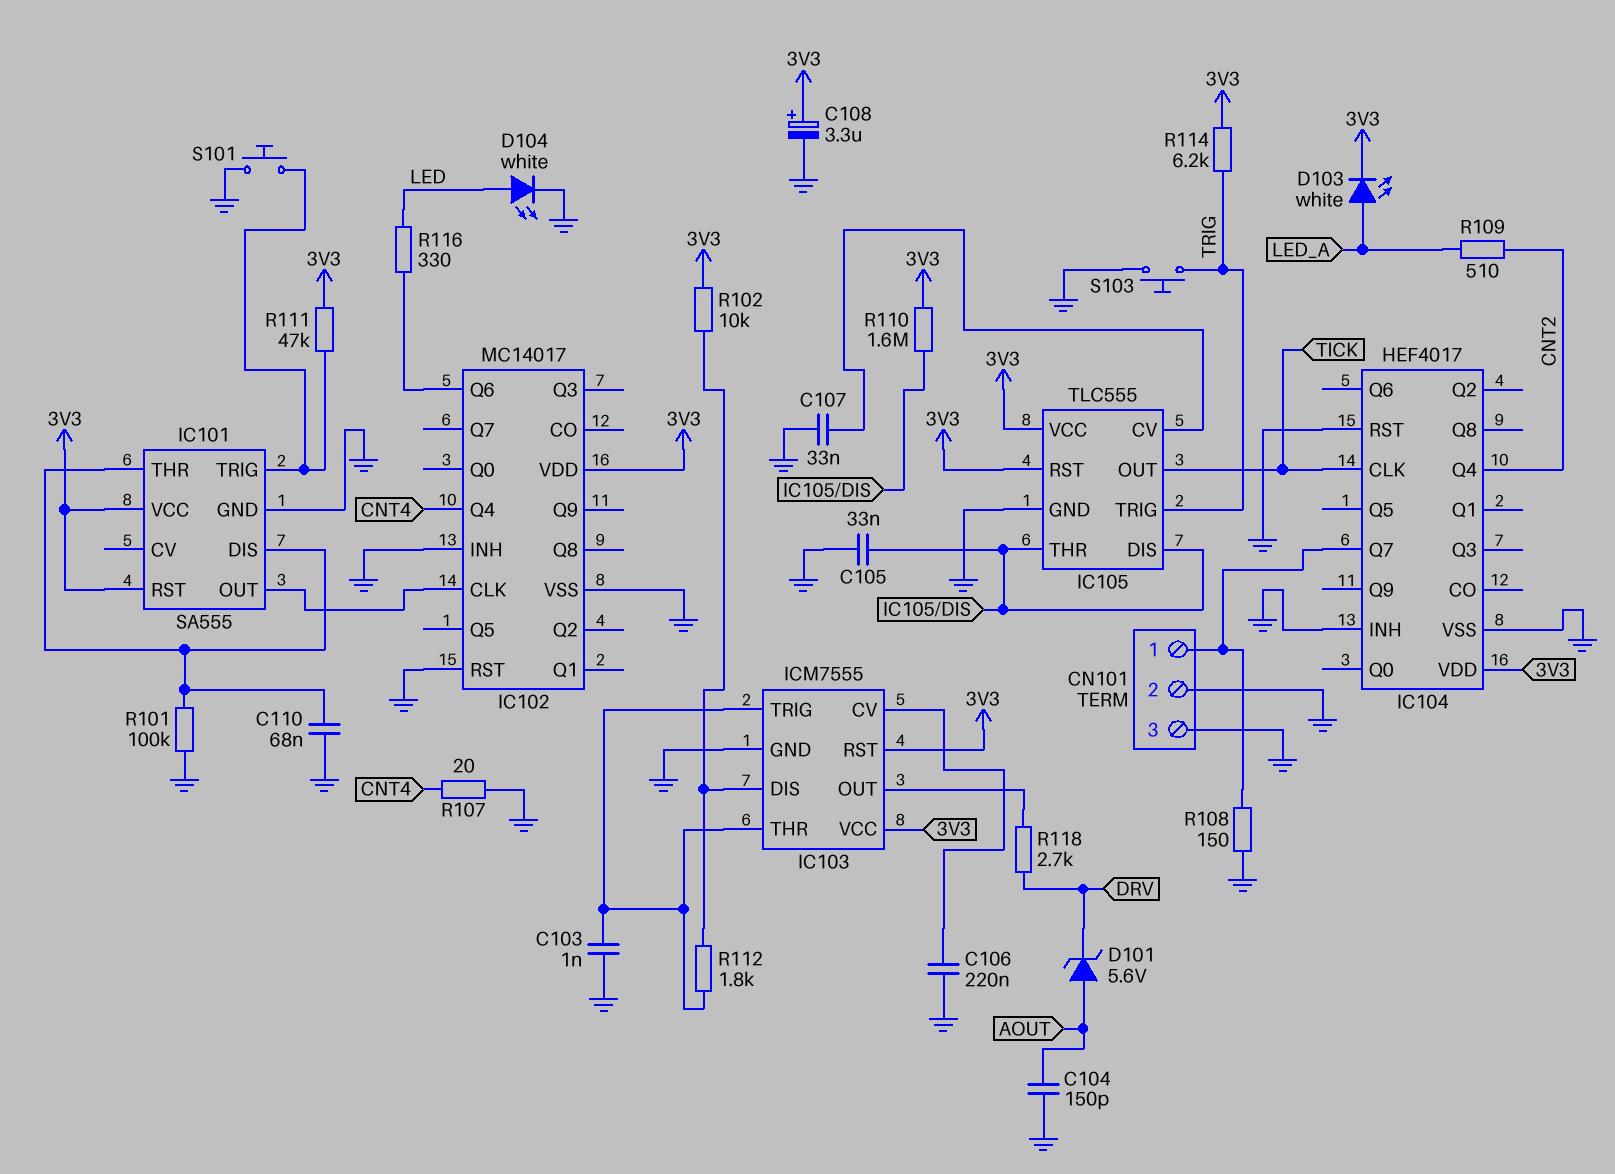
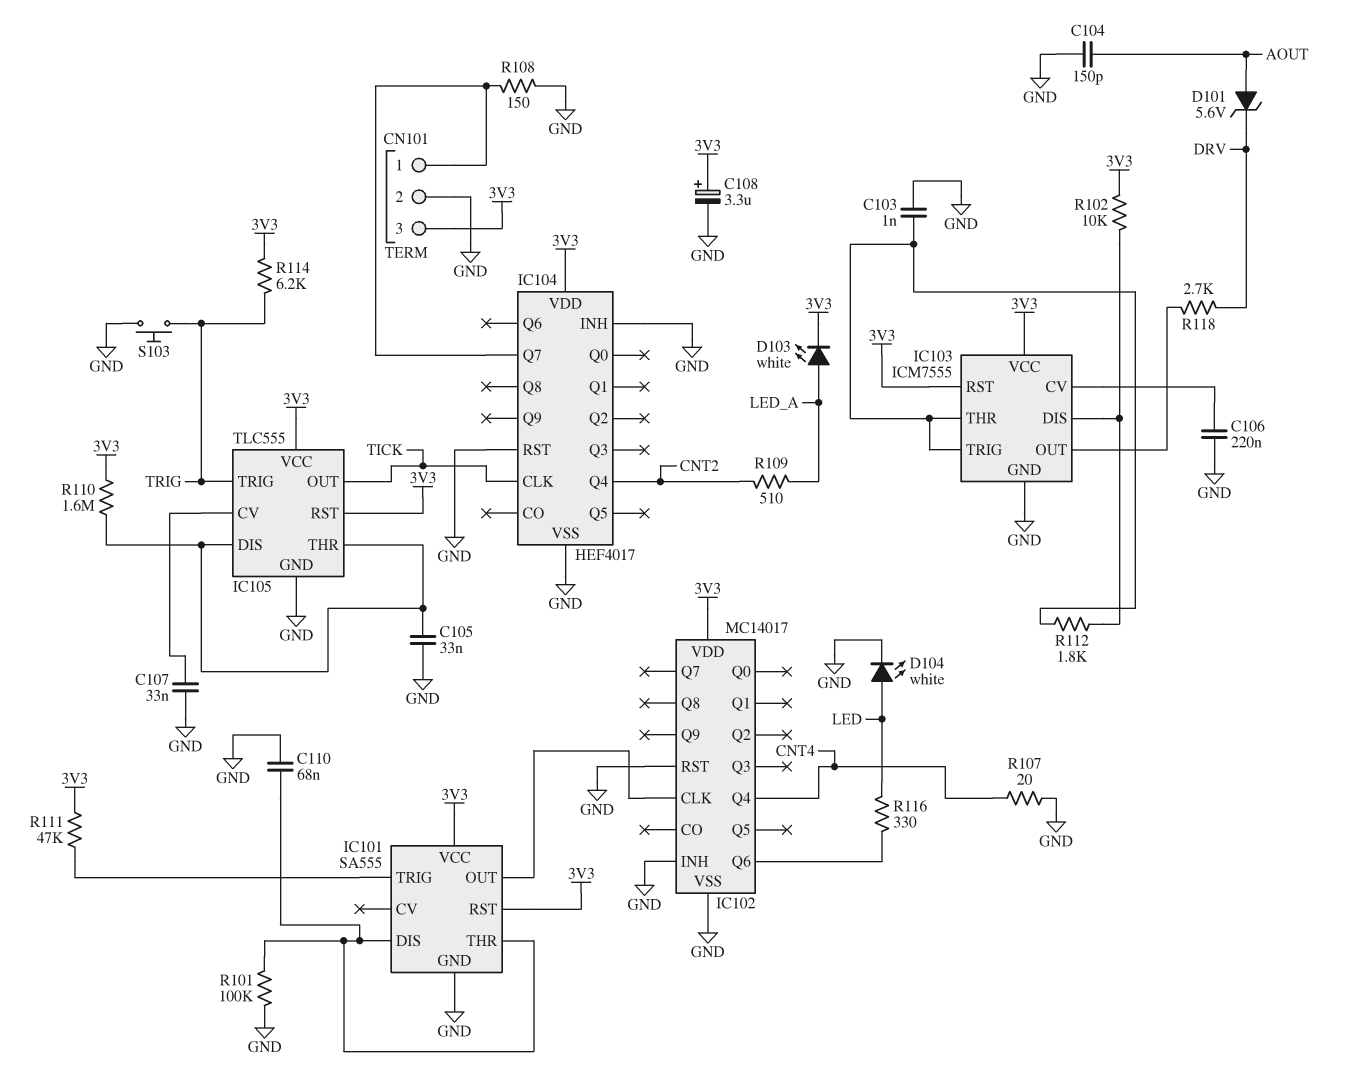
CN101 pin 3: GND -> 3V3
S101: button (GND, IC101/TRIG) -> none

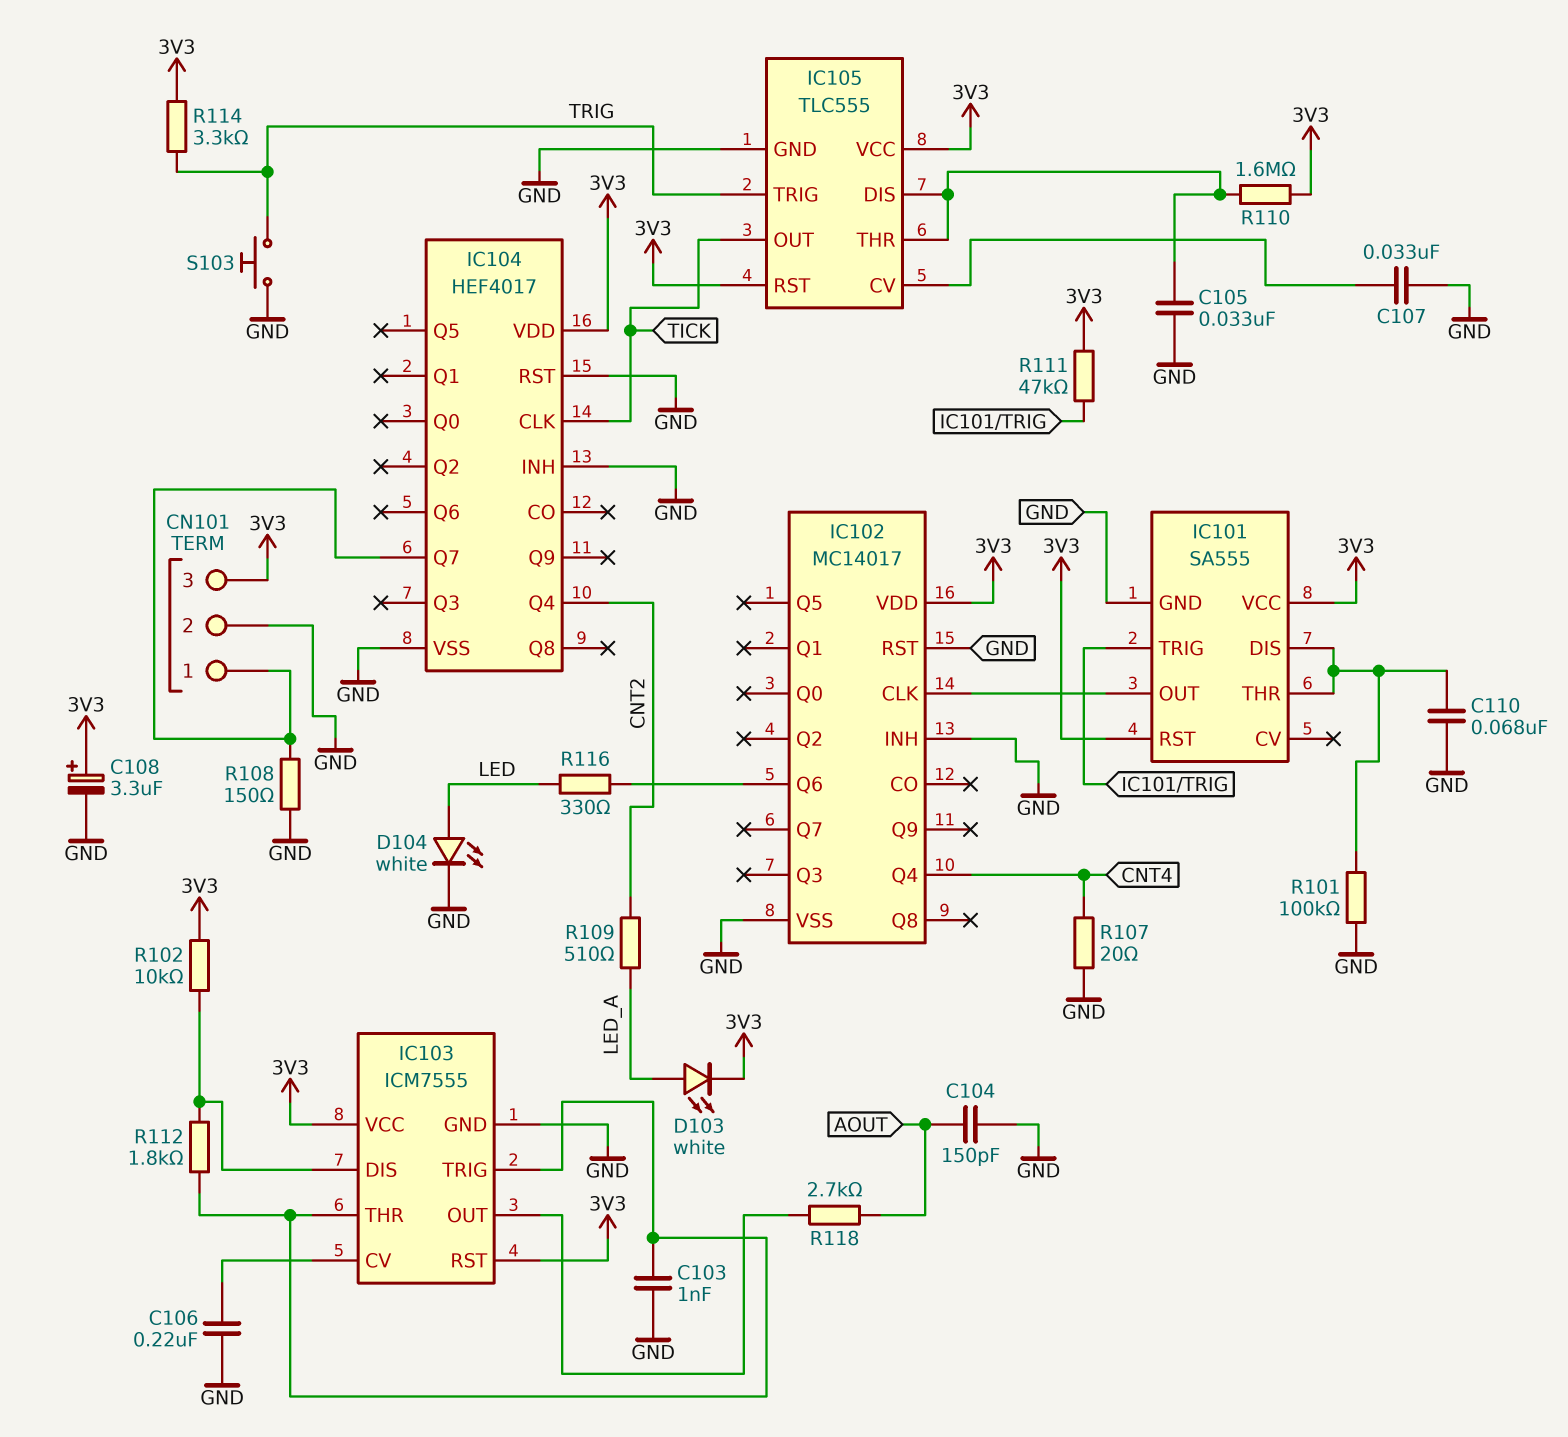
D101: zener 5.6V (A AOUT, K DRV) -> none
R114: 6.2k (3V3, TRIG) -> 3.3k (3V3, TRIG)
R118: 2.7k (DRV, IC103/OUT) -> 2.7k (AOUT, IC103/OUT)

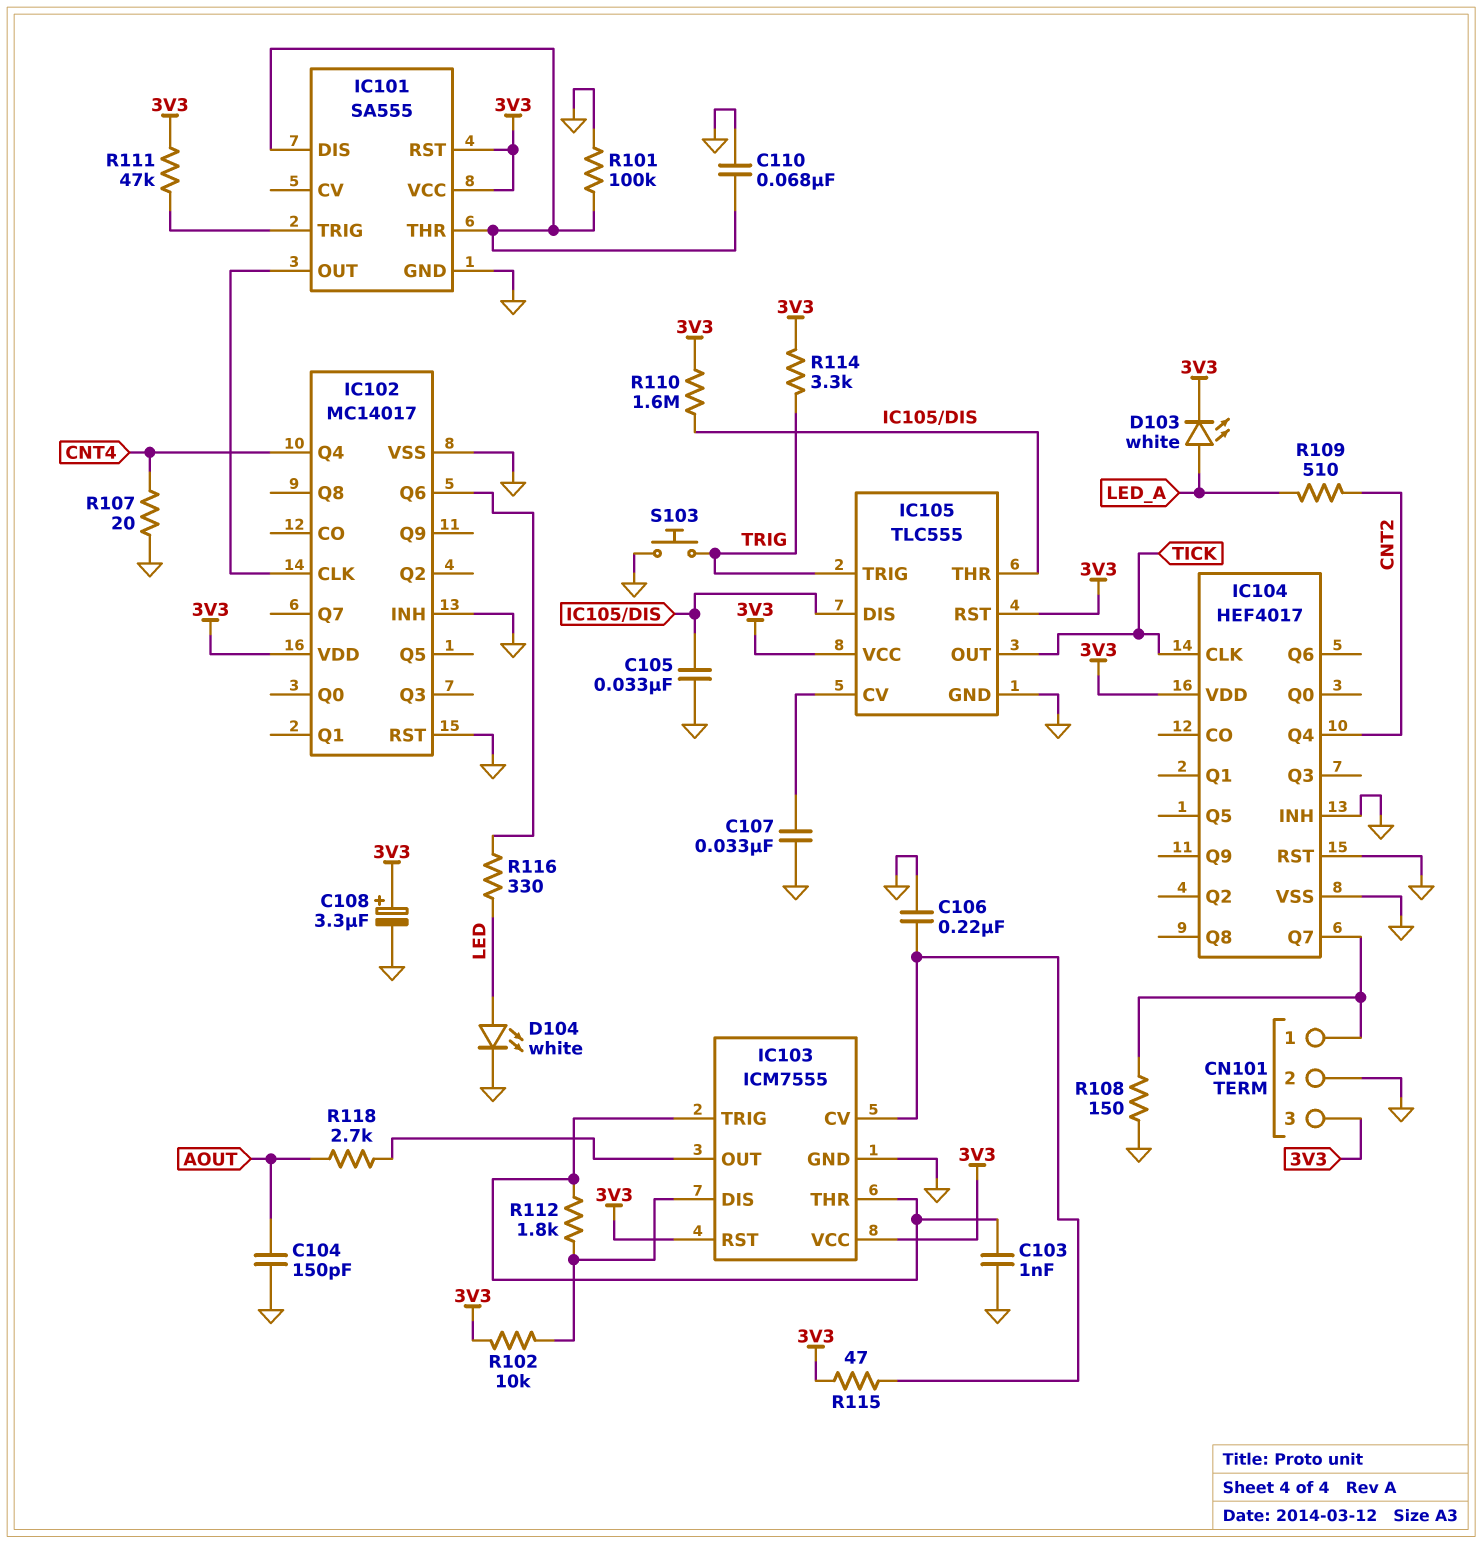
R115: none -> 47 (3V3, IC103/CV)

